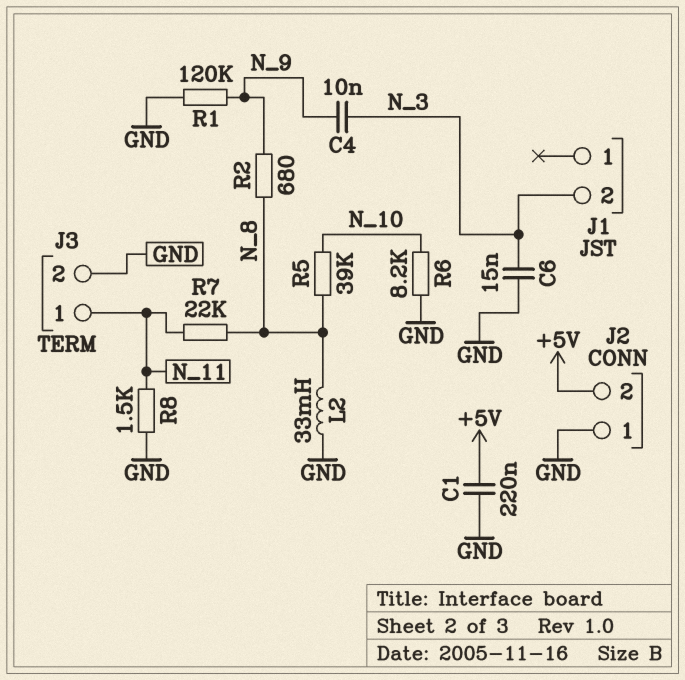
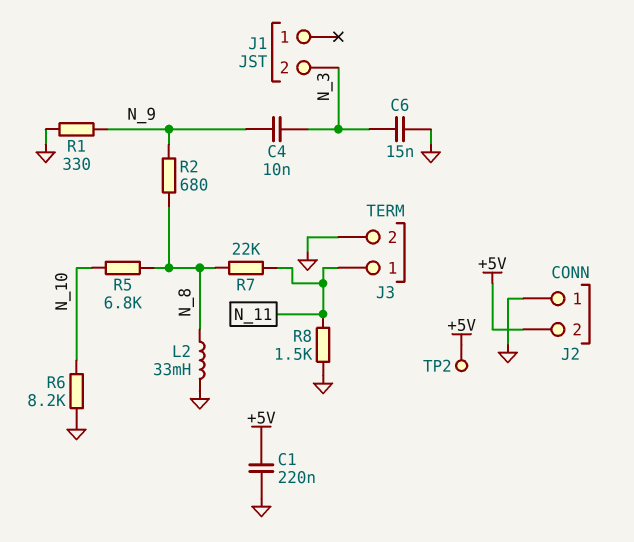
R1: 120k (GND, N_9) -> 330 (GND, N_9)
R5: 39k (N_8, N_10) -> 6.8k (N_8, N_10)
TP2: none -> test point (+5V)

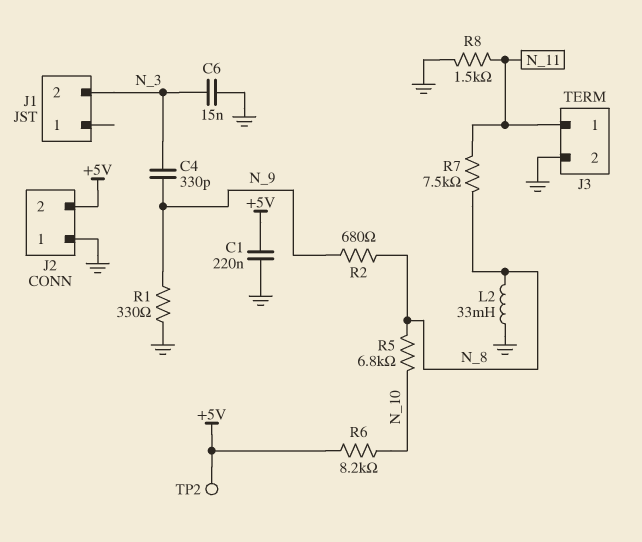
C4: 10nF (N_3, N_9) -> 330pF (N_3, N_9)
R6: 8.2k (GND, N_10) -> 8.2k (+5V, N_10)
R7: 22k (N_8, N_11) -> 7.5k (N_8, N_11)

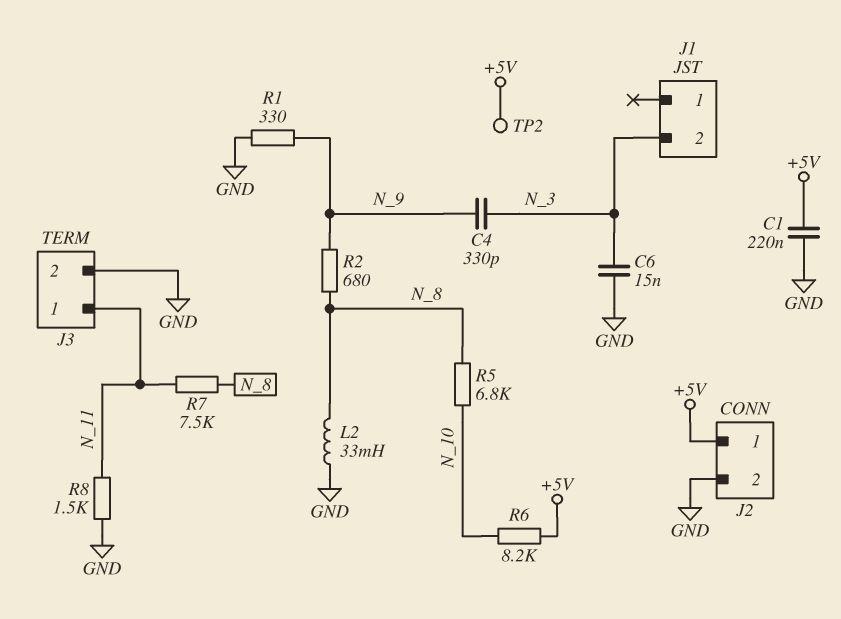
J2 pin 1: GND -> +5V
J2 pin 2: +5V -> GND

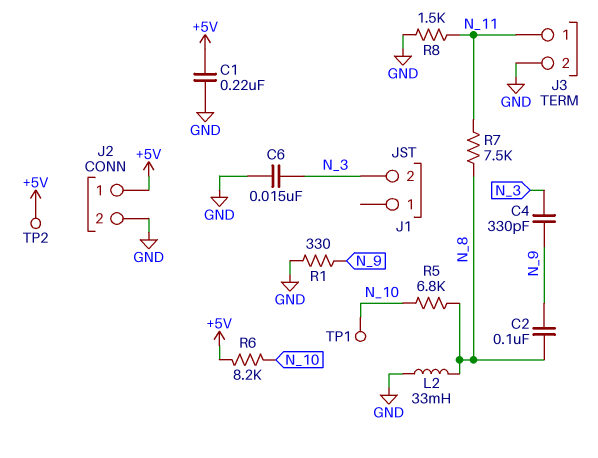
C2: none -> 100nF (N_8, N_9)
R2: 680 (N_8, N_9) -> none
TP1: none -> test point (N_10)

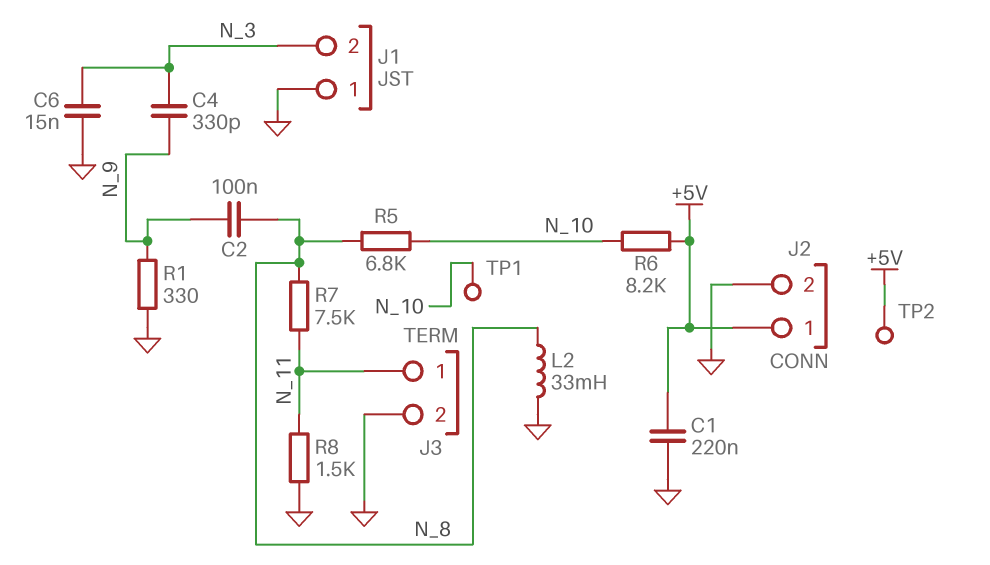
J1 pin 1: none -> GND

